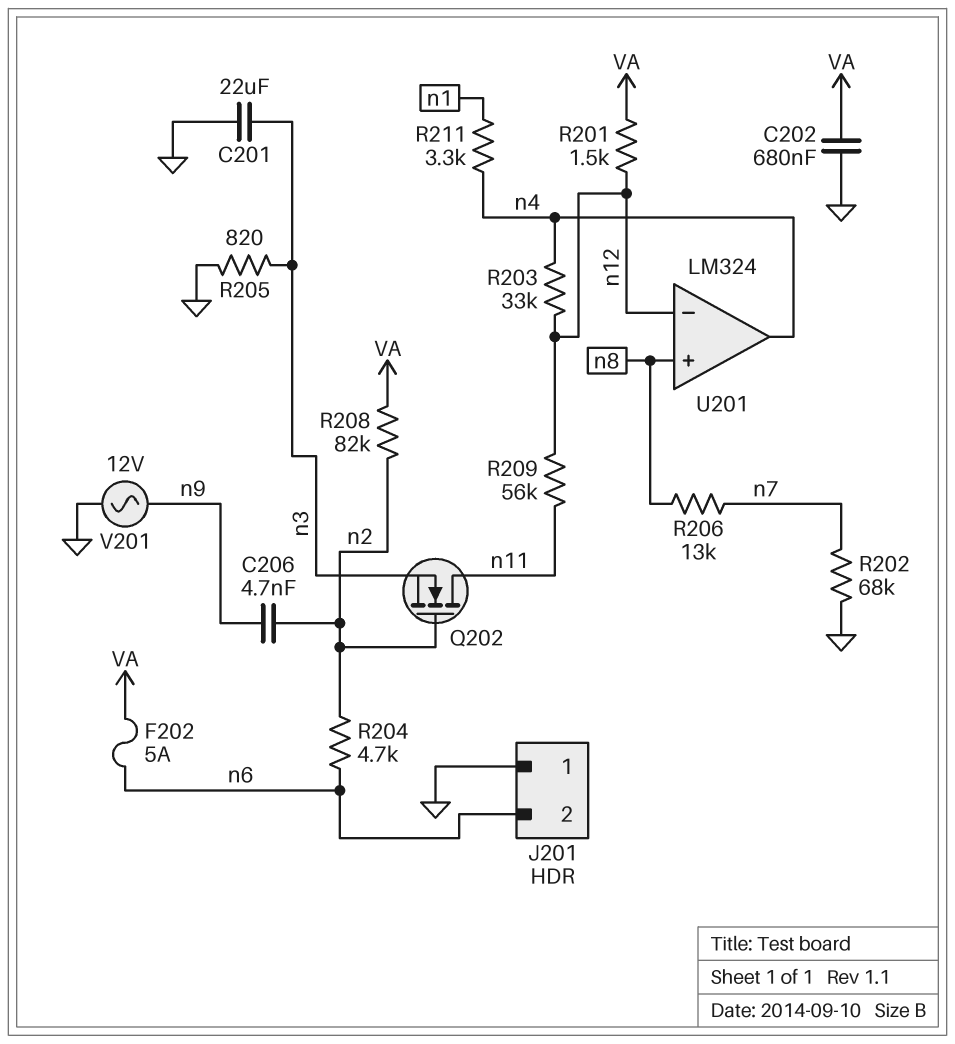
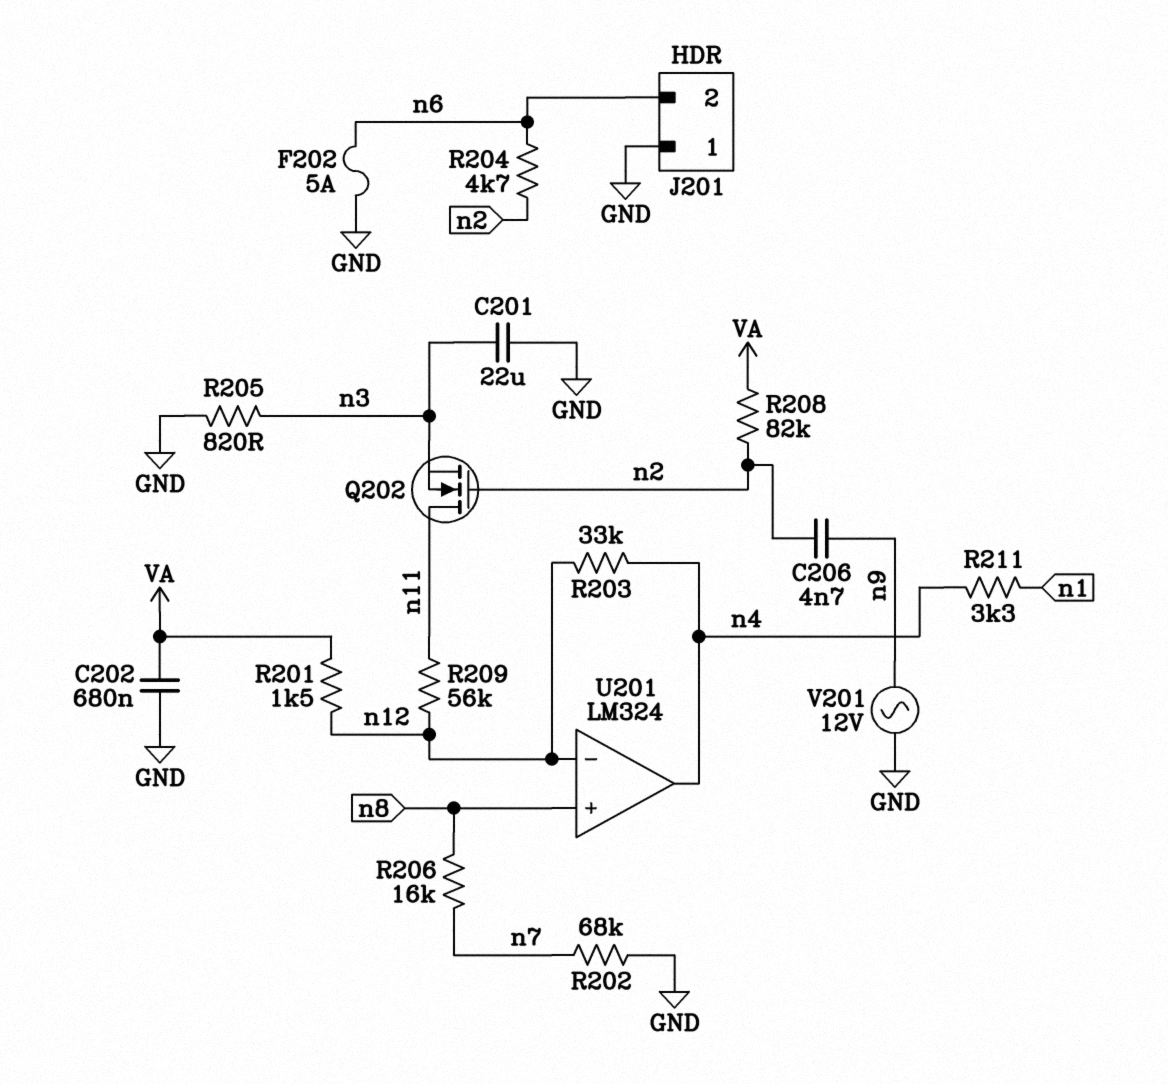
F202: 5A (VA, n6) -> 5A (GND, n6)
R206: 13k (n7, n8) -> 16k (n7, n8)

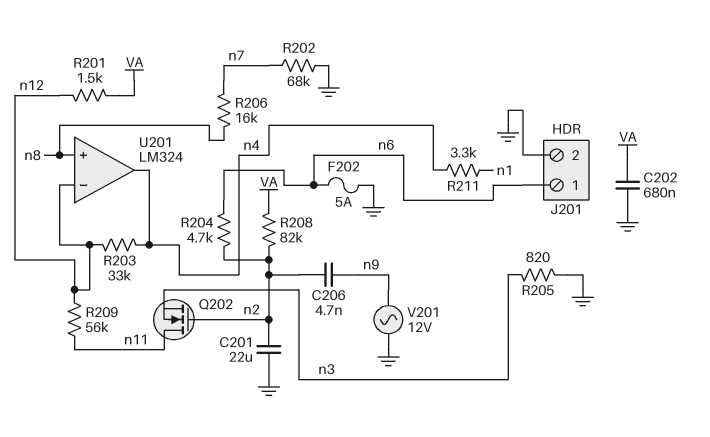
C201: 22uF (GND, n3) -> 22uF (GND, n2)
J201 pin 1: GND -> n6
J201 pin 2: n6 -> GND

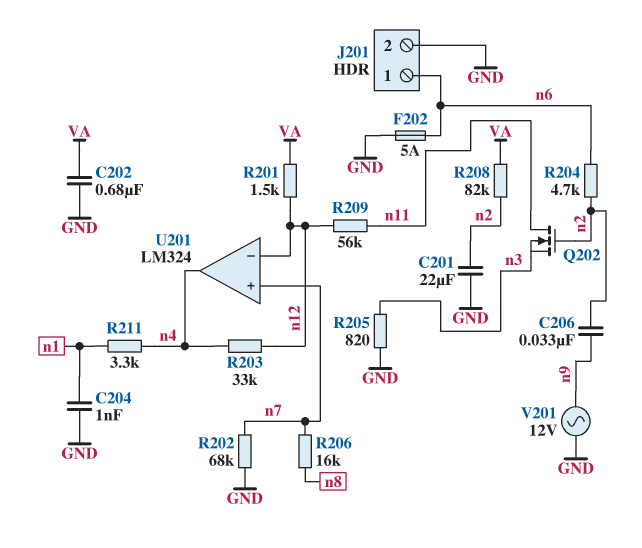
C204: none -> 1nF (GND, n1)
C206: 4.7nF (n2, n9) -> 33nF (n2, n9)
U201 pin in+: n8 -> n7

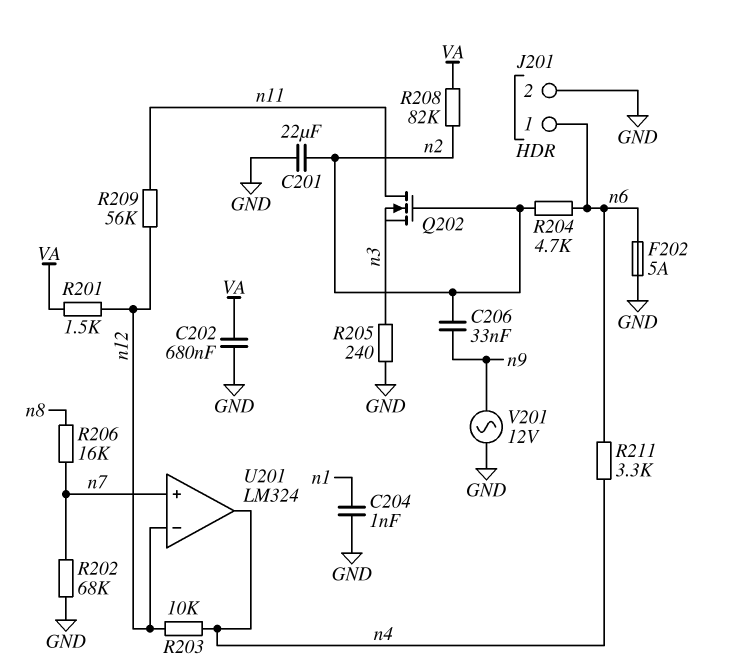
R203: 33k (n4, n12) -> 10k (n4, n12)
R205: 820 (GND, n3) -> 240 (GND, n3)
R211: 3.3k (n1, n4) -> 3.3k (n4, n6)

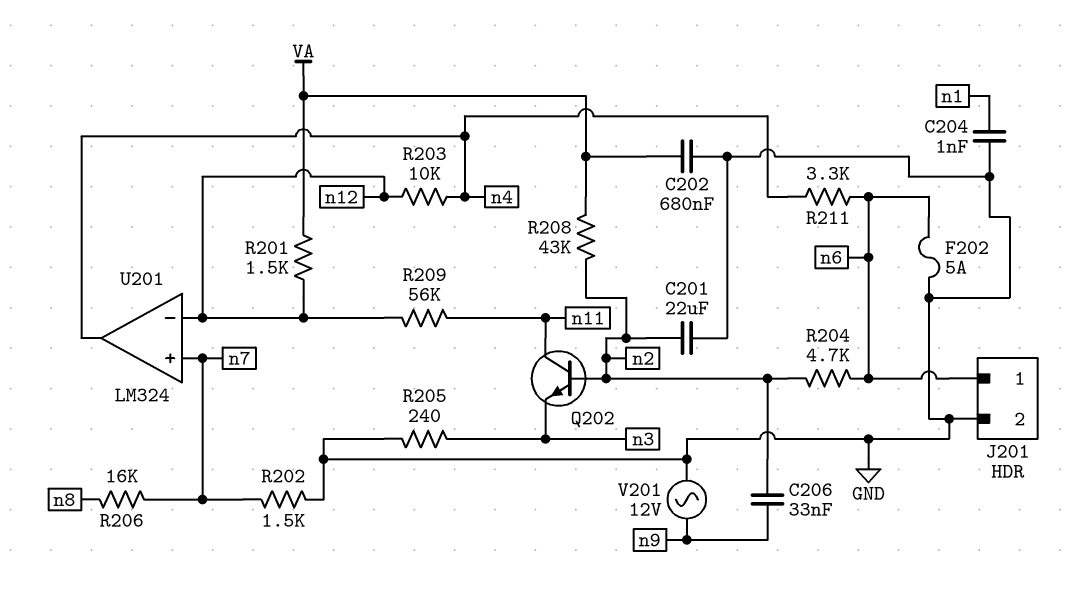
Q202: NMOS (G n2, D n11, S n3) -> NPN (B n2, C n11, E n3)
R202: 68k (GND, n7) -> 1.5k (GND, n7)
R208: 82k (VA, n2) -> 43k (VA, n2)

